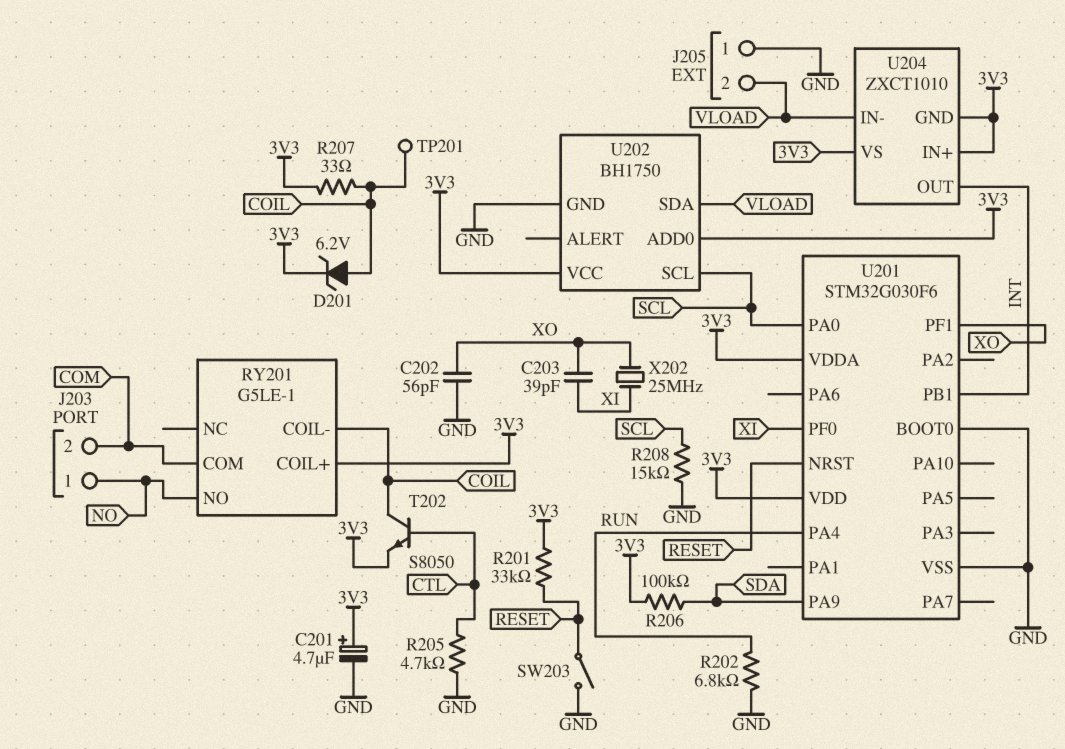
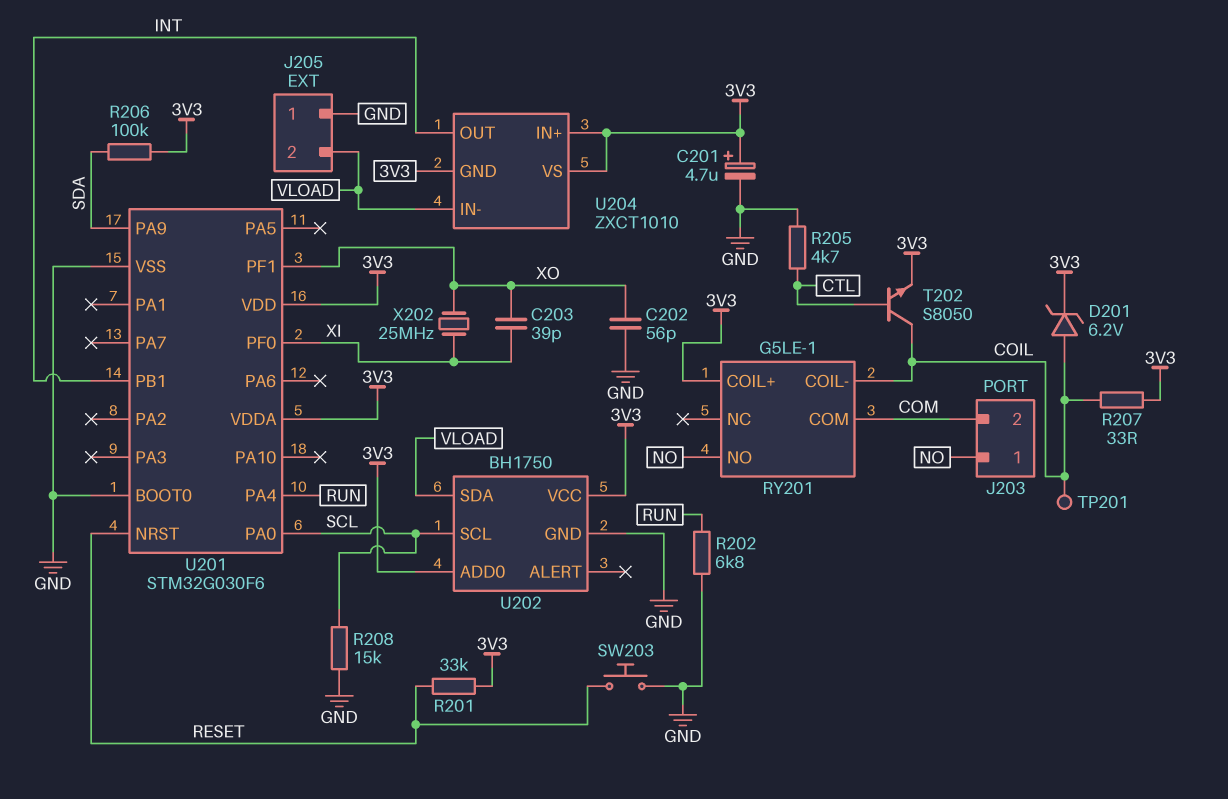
SW203: switch (GND, RESET) -> button (GND, RESET)

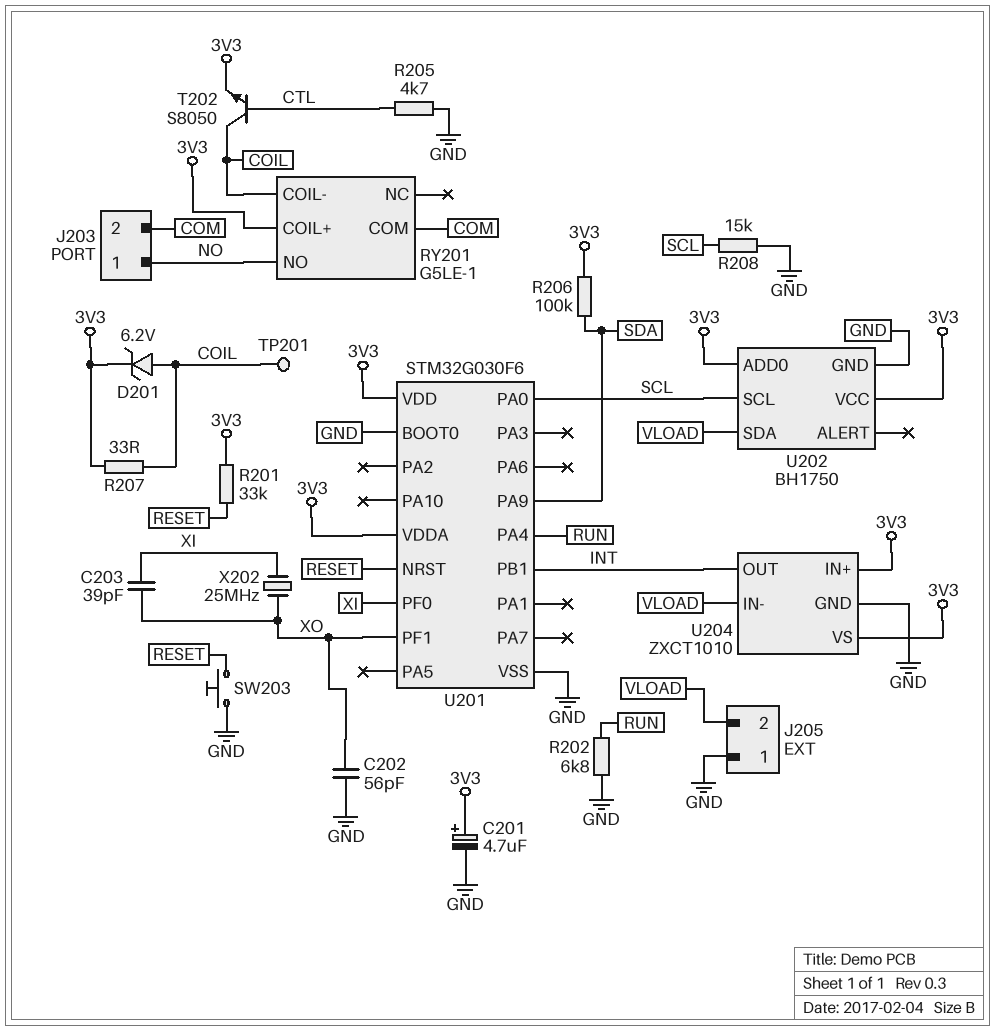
U204 pin GND: 3V3 -> GND

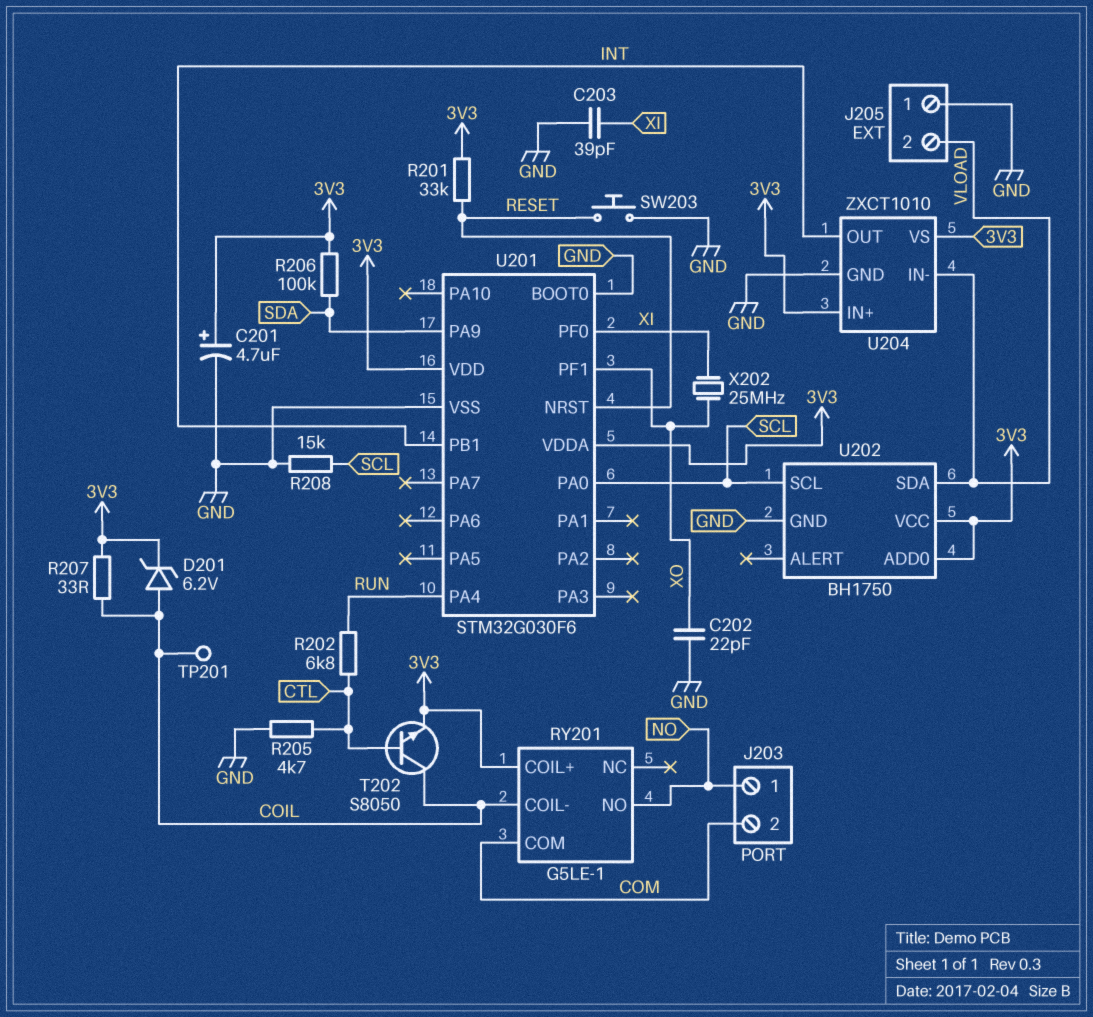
C202: 56pF (GND, XO) -> 22pF (GND, XO)
C203: 39pF (XI, XO) -> 39pF (GND, XI)
R202: 6.8k (GND, RUN) -> 6.8k (CTL, RUN)

